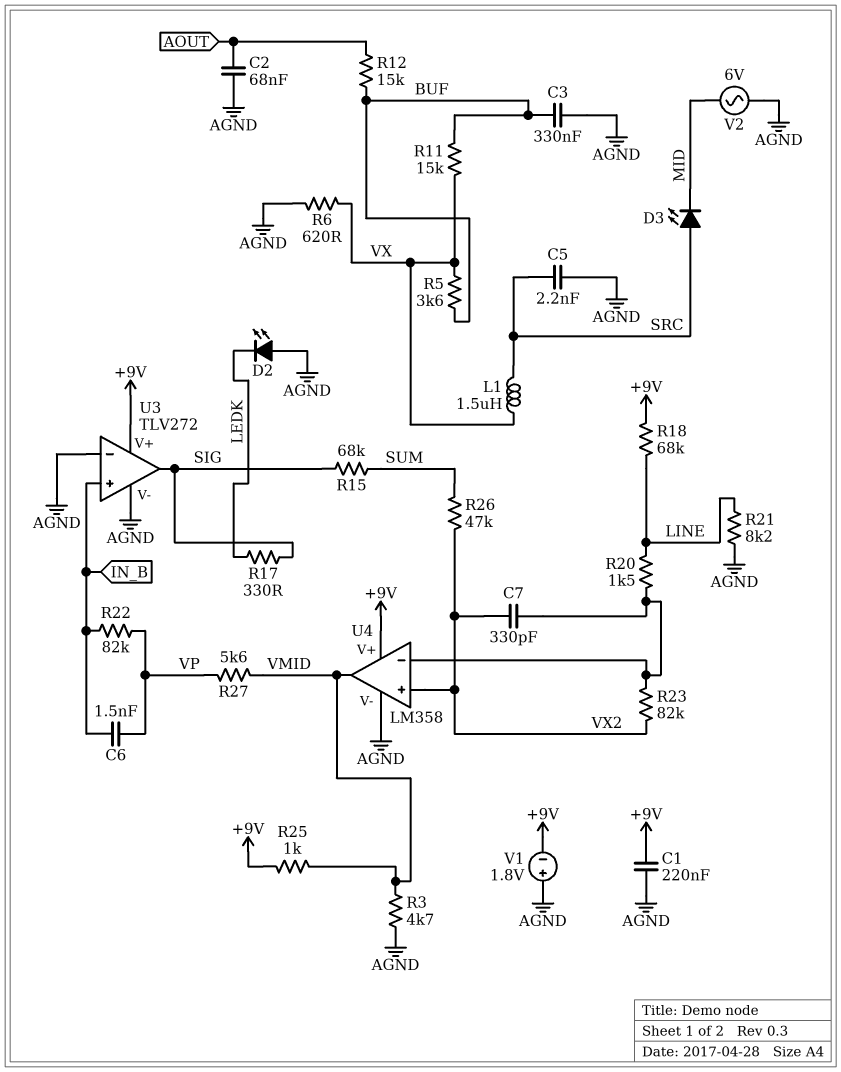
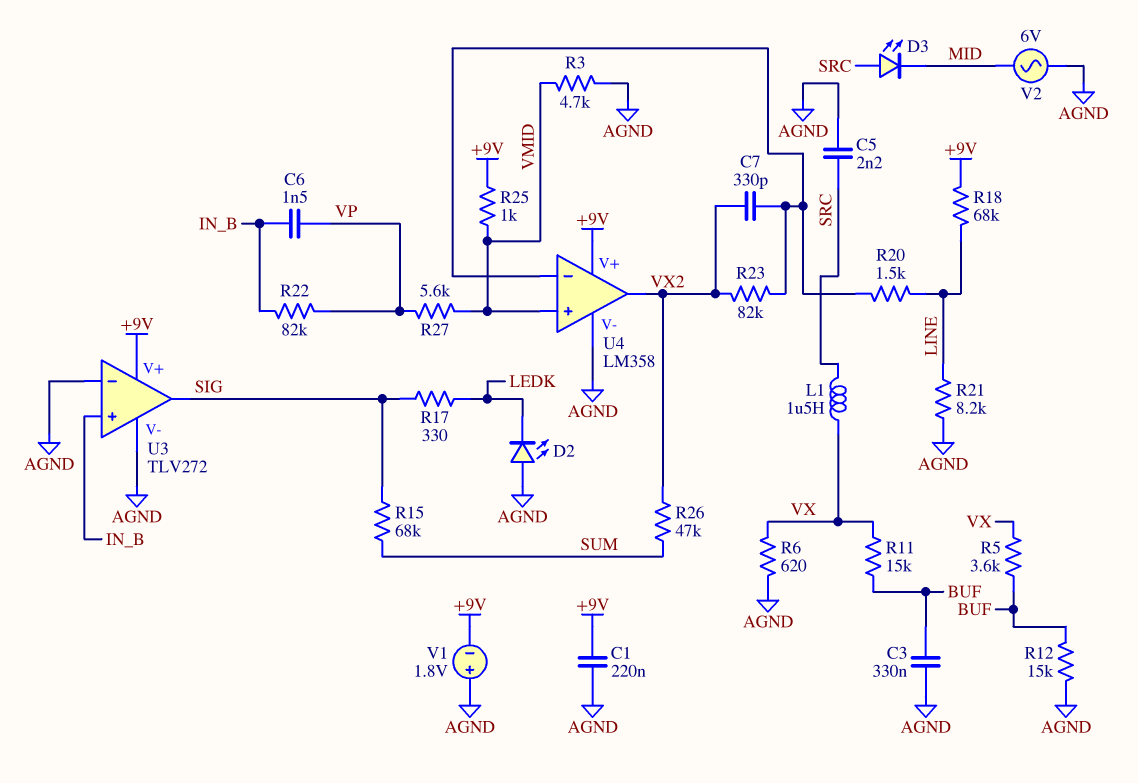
C2: 68nF (AGND, AOUT) -> none
R12: 15k (AOUT, BUF) -> 15k (AGND, BUF)
U4 pin in+: VX2 -> VMID
U4 pin out: VMID -> VX2

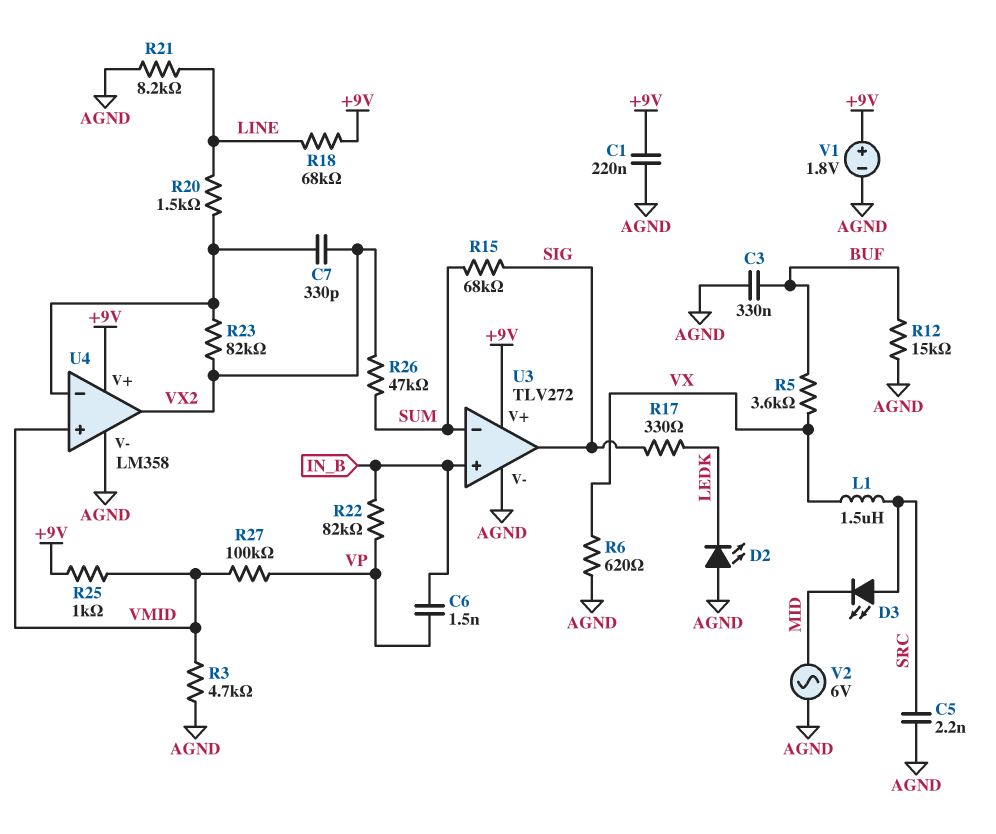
R11: 15k (BUF, VX) -> none
R27: 5.6k (VMID, VP) -> 100k (VMID, VP)
U3 pin in-: AGND -> SUM
V1: 1.8V (plus AGND, minus +9V) -> 1.8V (plus +9V, minus AGND)

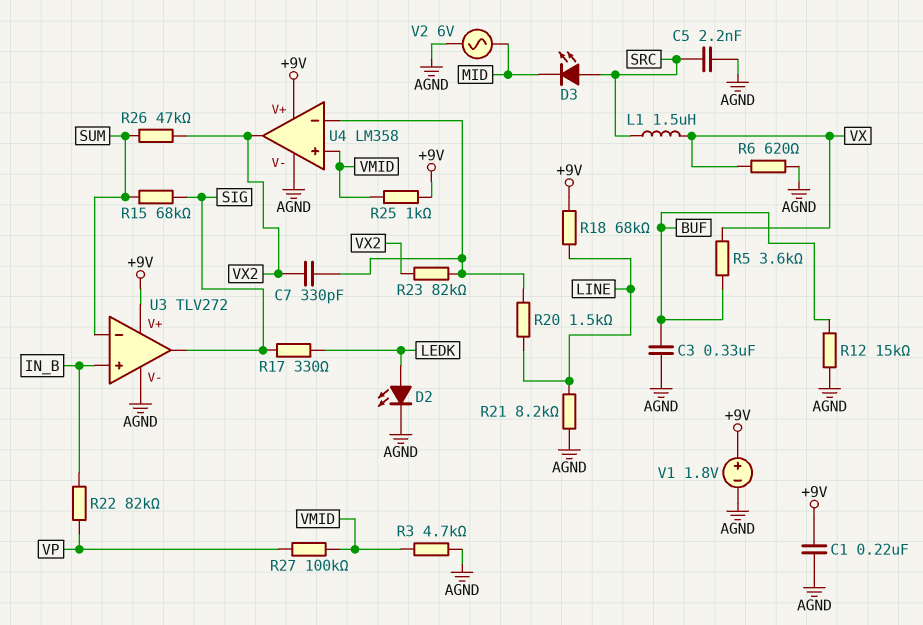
C6: 1.5nF (IN_B, VP) -> none
D2: LED (A AGND, K LEDK) -> LED (A LEDK, K AGND)

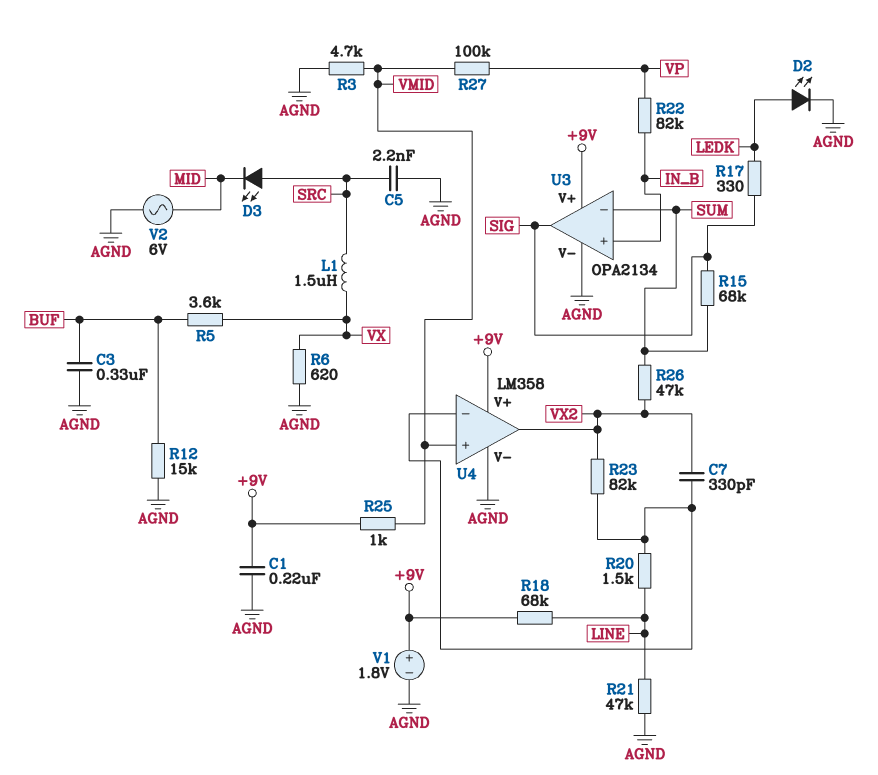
R21: 8.2k (AGND, LINE) -> 47k (AGND, LINE)
U3: TLV272 -> OPA2134

